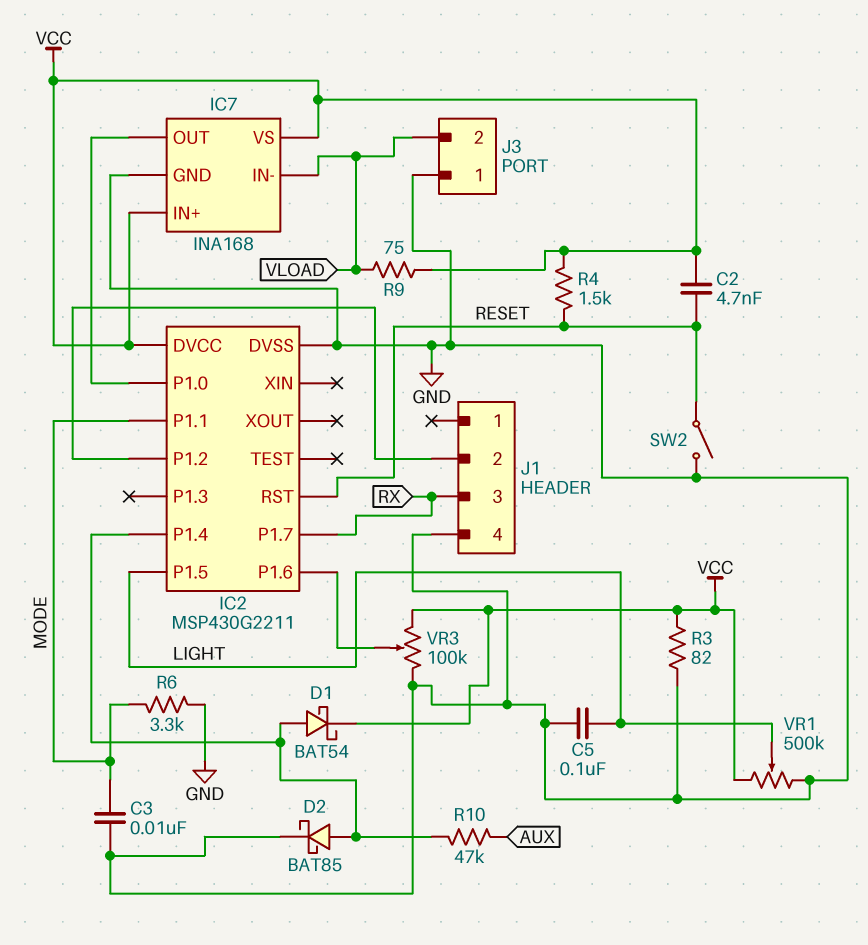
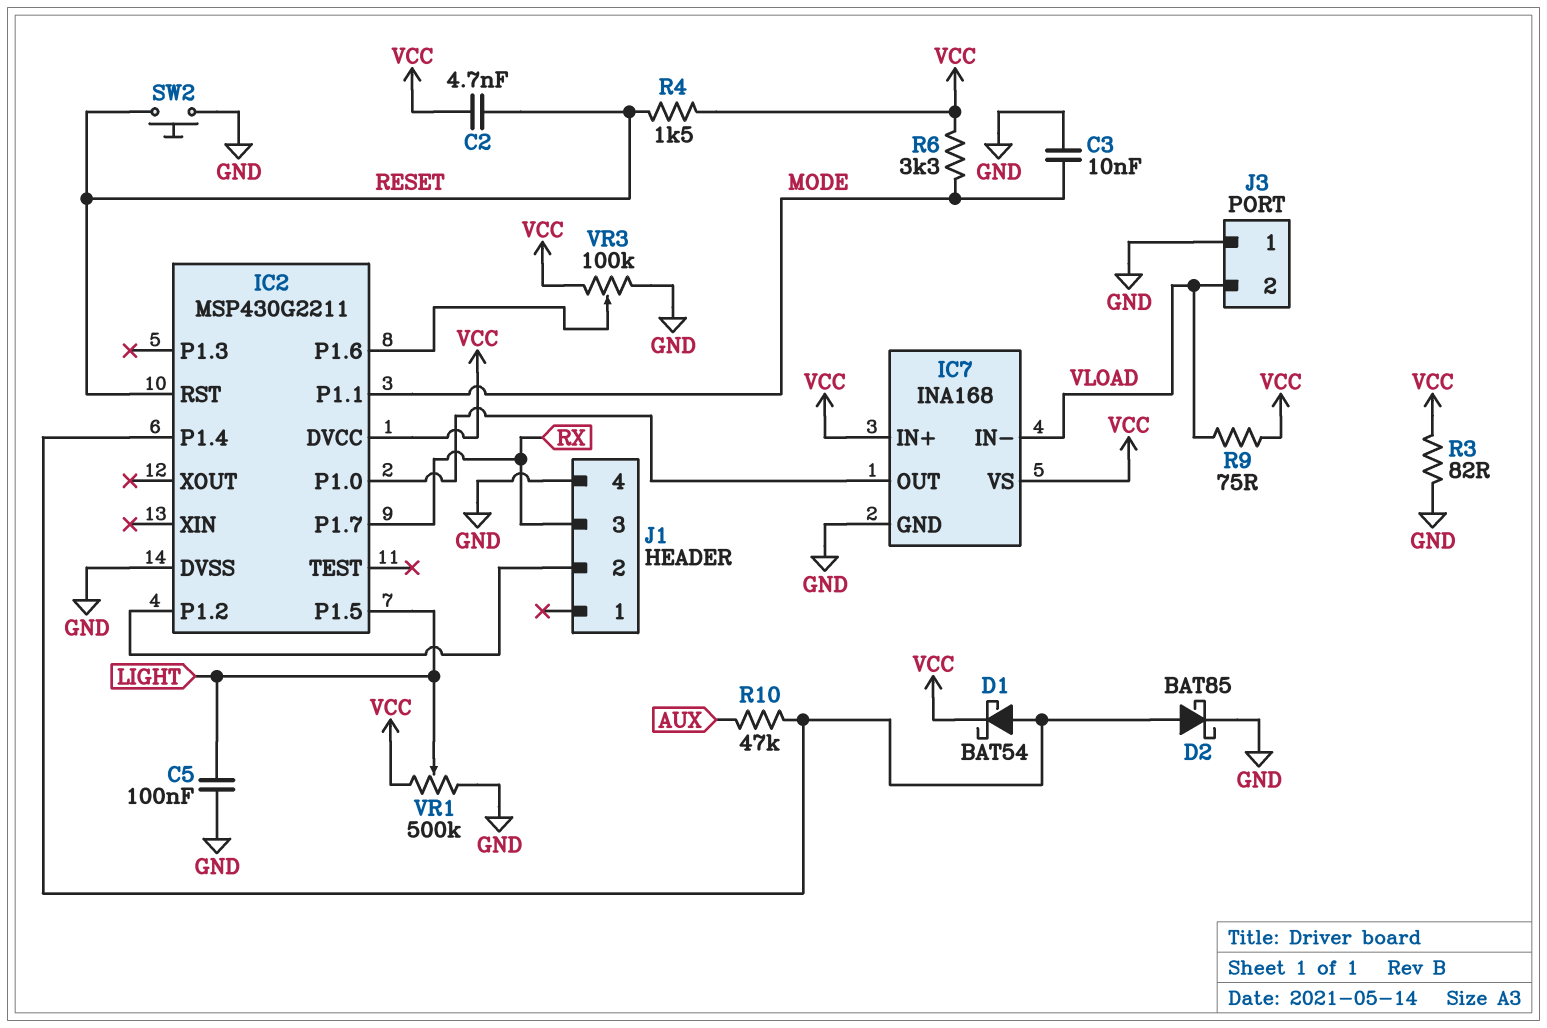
R6: 3.3k (GND, MODE) -> 3.3k (MODE, VCC)
SW2: switch (GND, RESET) -> button (GND, RESET)

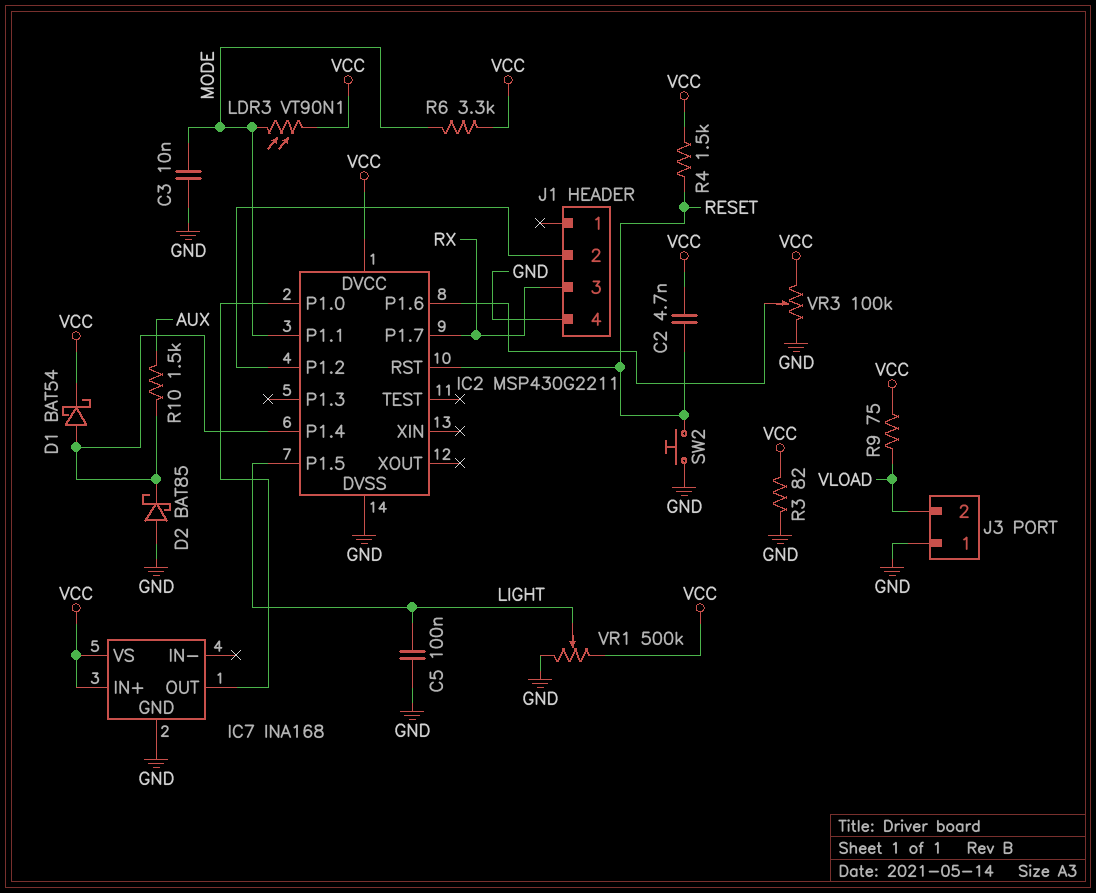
D2: schottky BAT85 (A IC2/P1.4, K GND) -> schottky BAT85 (A GND, K IC2/P1.4)
IC7 pin IN-: VLOAD -> none
LDR3: none -> VT90N1 (MODE, VCC)
R10: 47k (AUX, IC2/P1.4) -> 1.5k (AUX, IC2/P1.4)

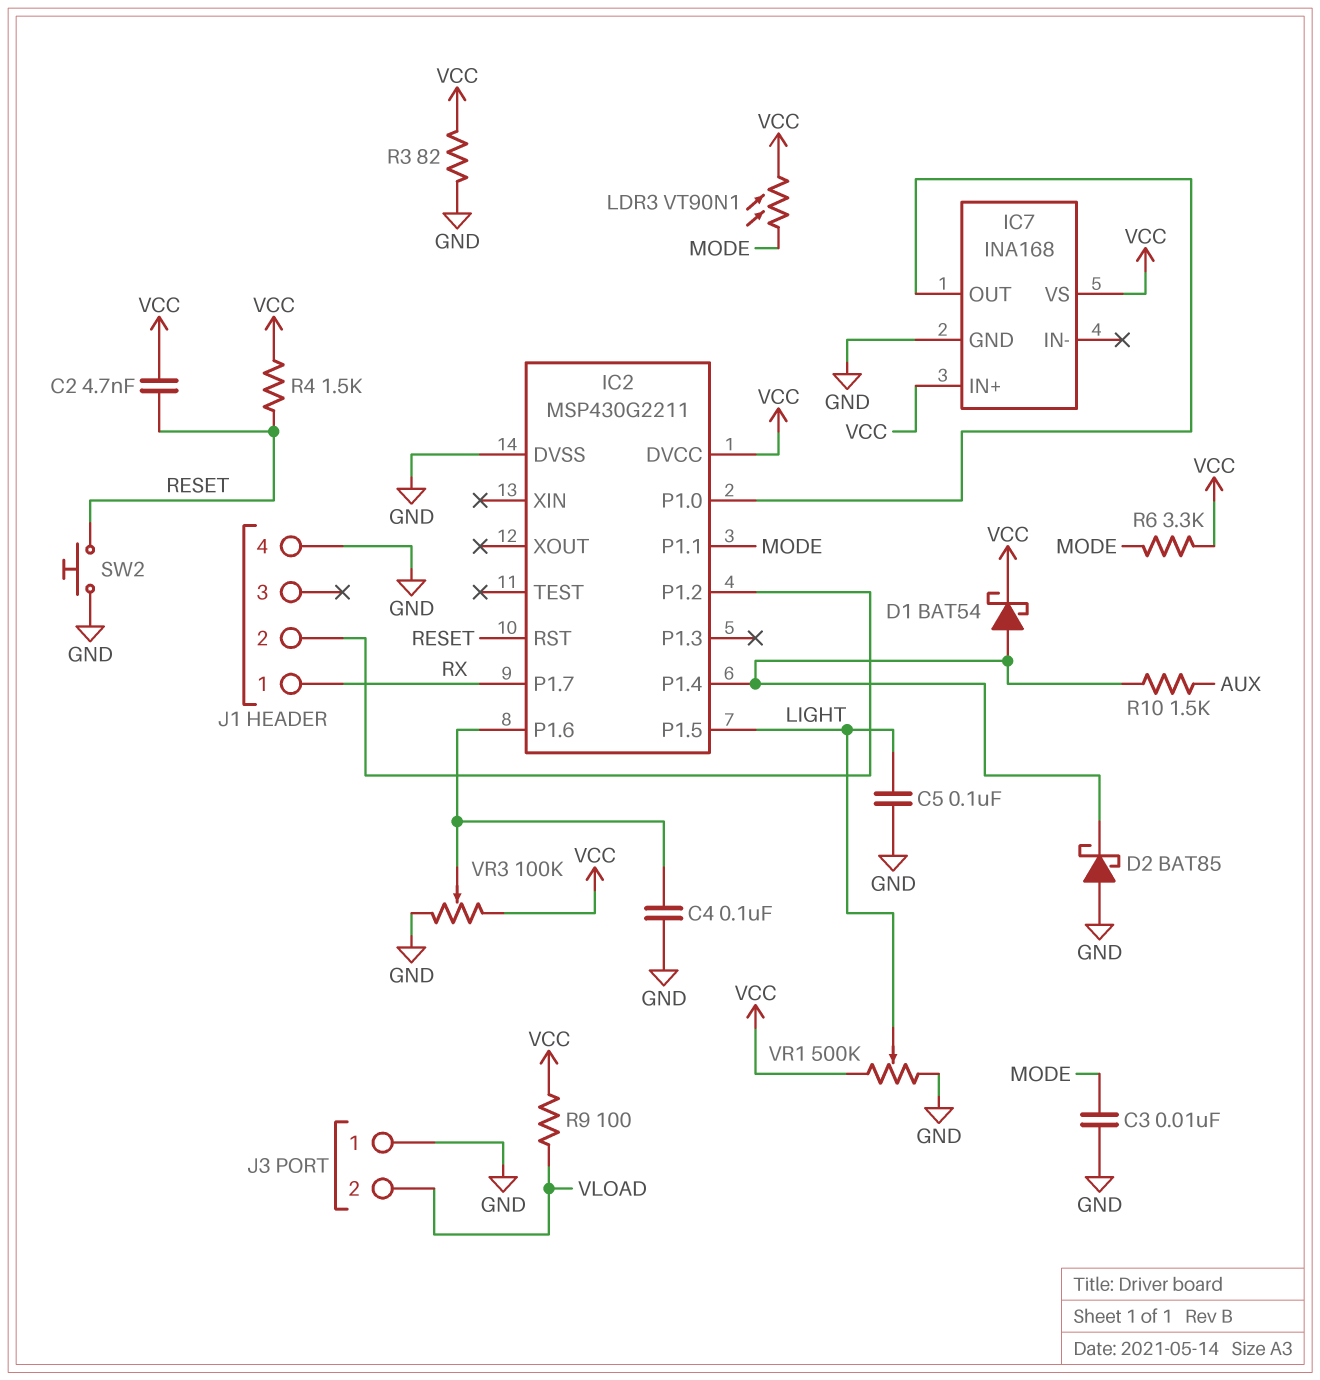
C4: none -> 100nF (GND, IC2/P1.6)
J1 pin 1: none -> RX
J1 pin 3: RX -> none
R9: 75 (VCC, VLOAD) -> 100 (VCC, VLOAD)

